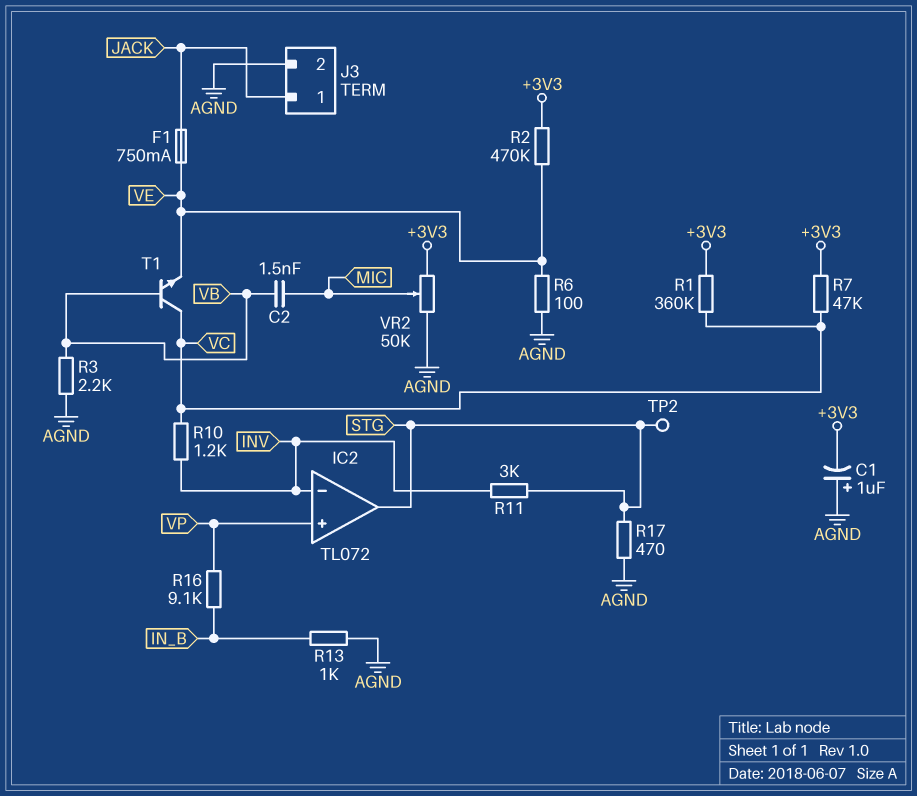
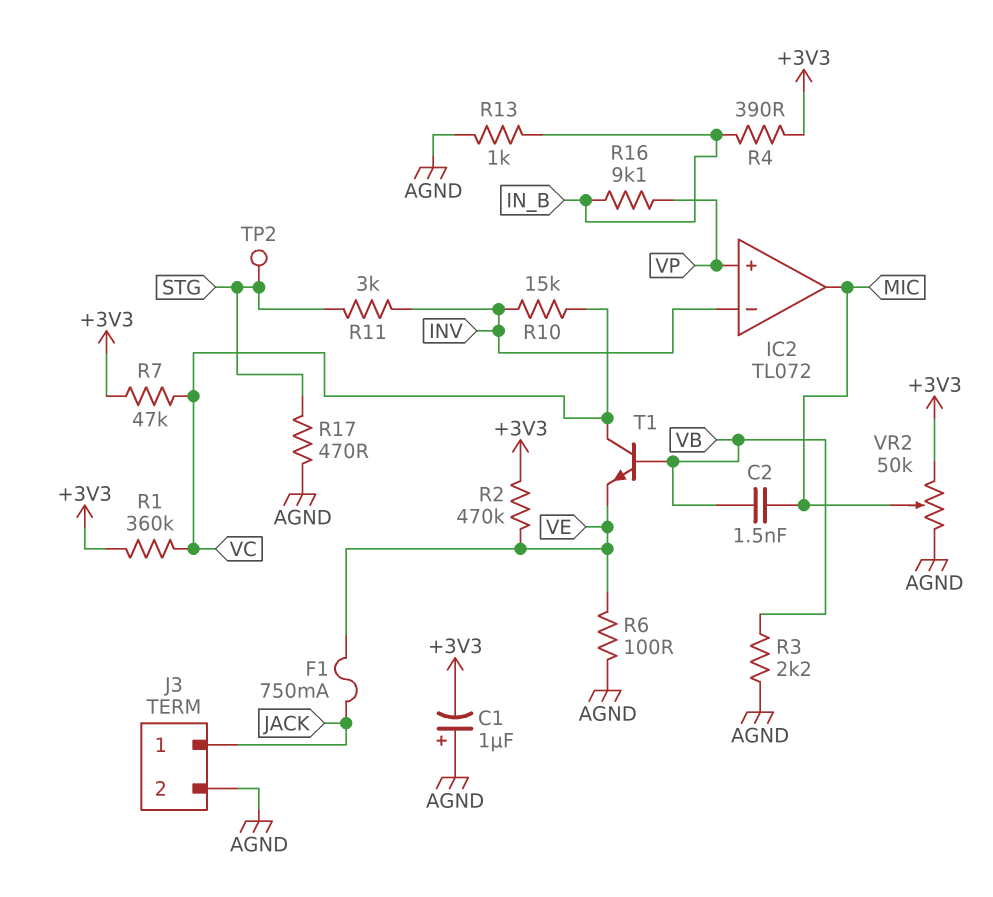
IC2 pin out: STG -> MIC
R4: none -> 390 (+3V3, IN_B)
R10: 1.2k (INV, VC) -> 15k (INV, VC)

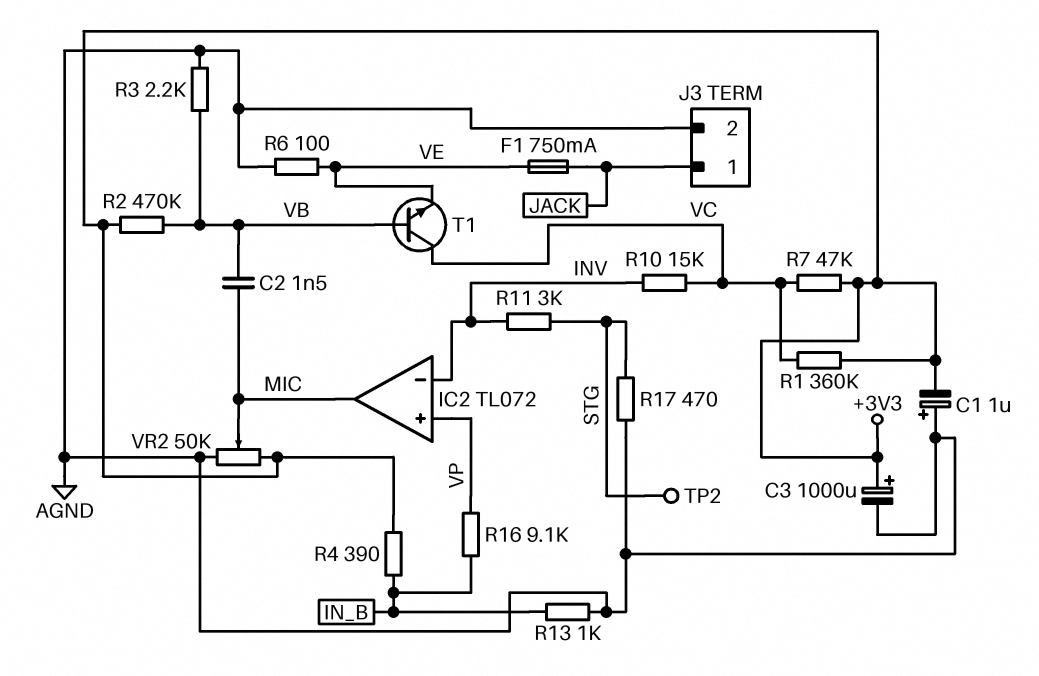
C3: none -> 1000uF (plus +3V3, minus AGND)
R2: 470k (+3V3, VE) -> 470k (+3V3, VB)

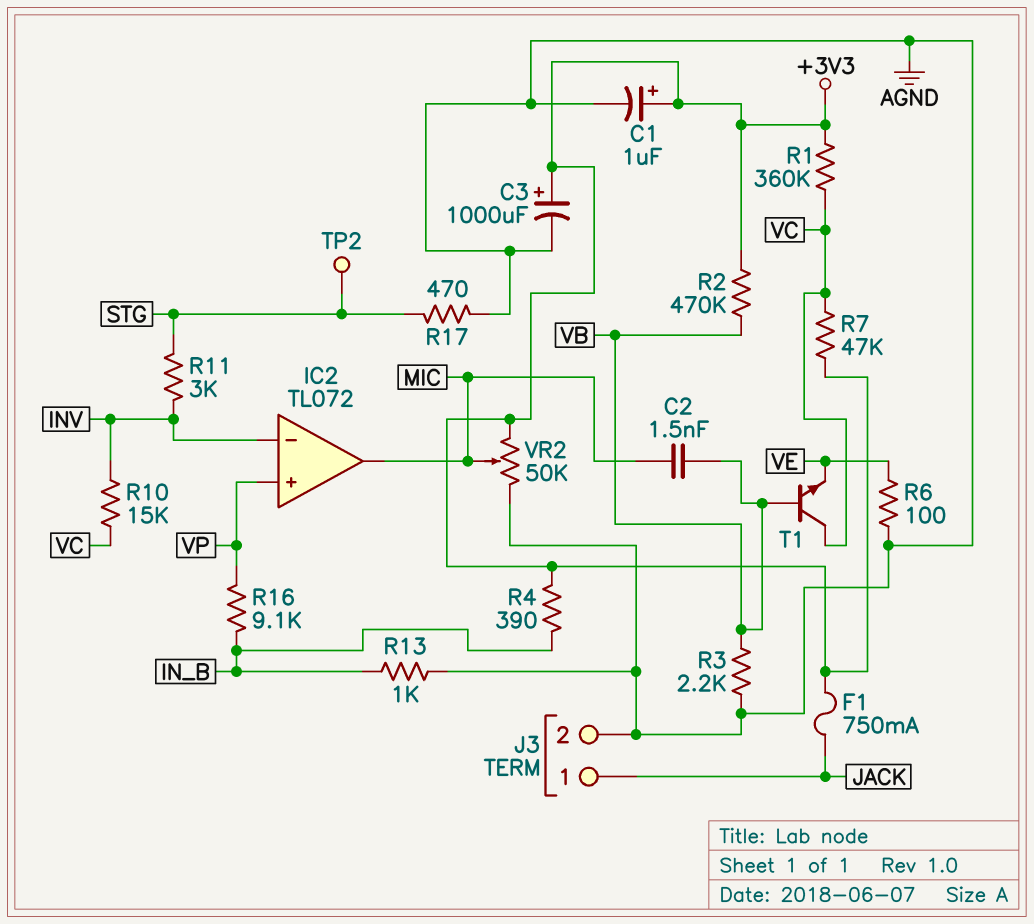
C1: 1uF (plus AGND, minus +3V3) -> 1uF (plus +3V3, minus AGND)
F1: 750mA (JACK, VE) -> 750mA (+3V3, JACK)

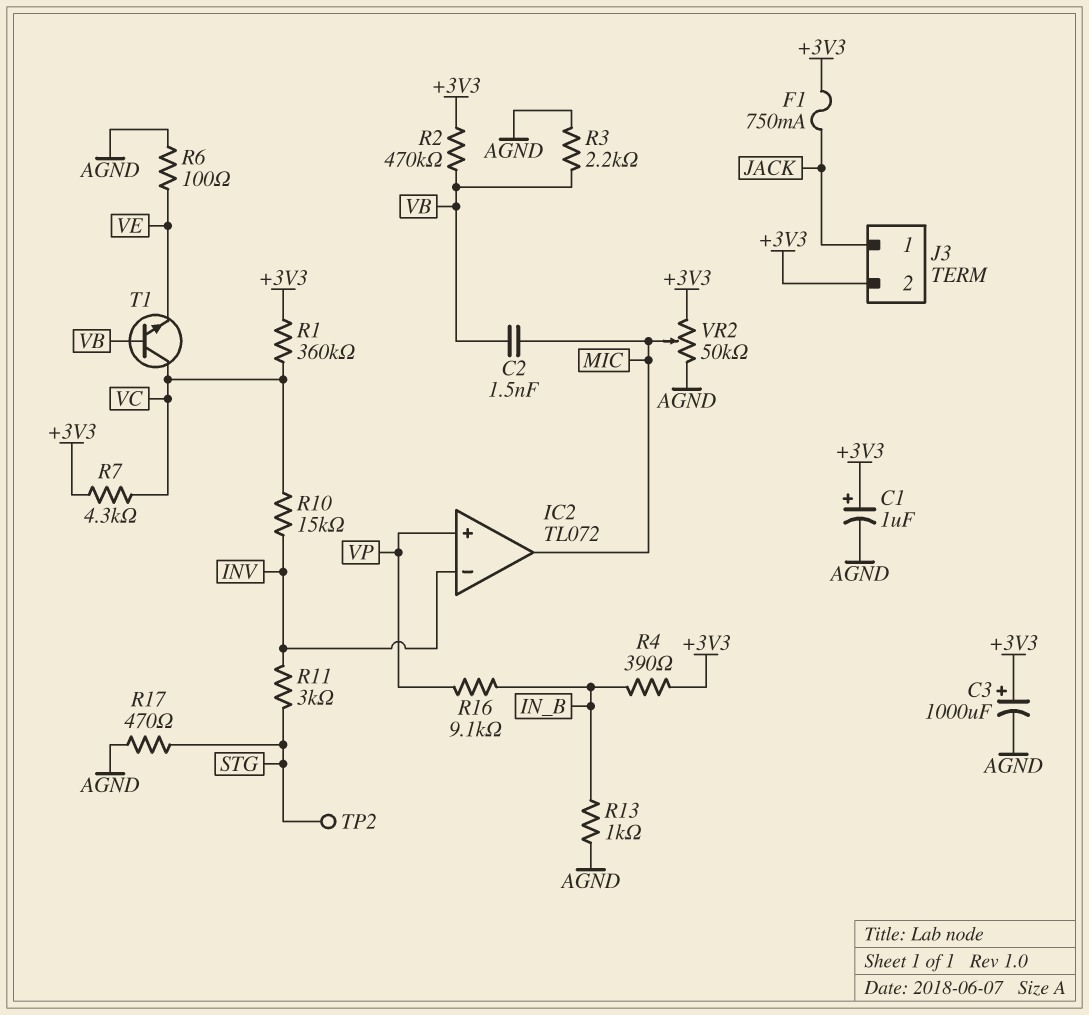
J3 pin 2: AGND -> +3V3
R7: 47k (+3V3, VC) -> 4.3k (+3V3, VC)

